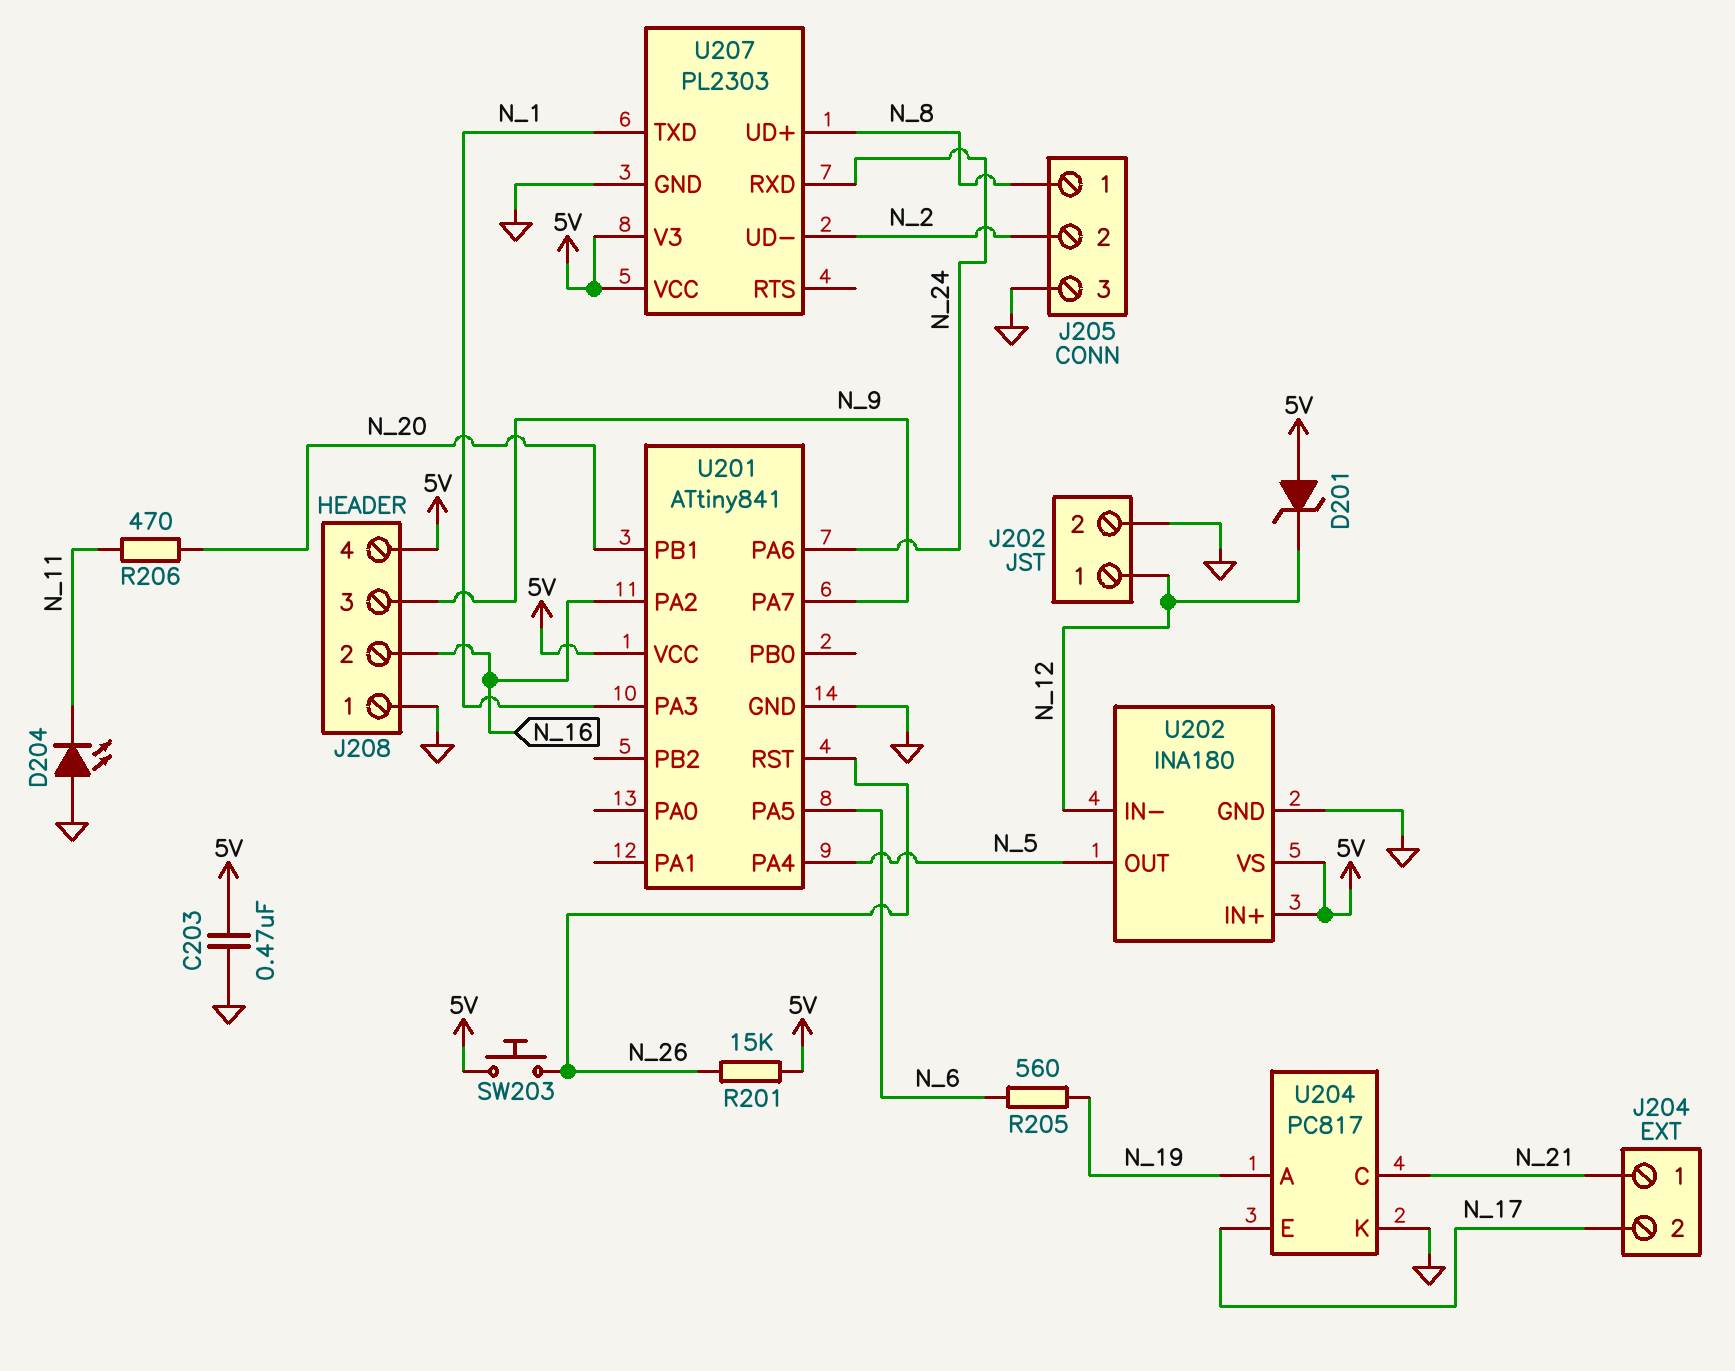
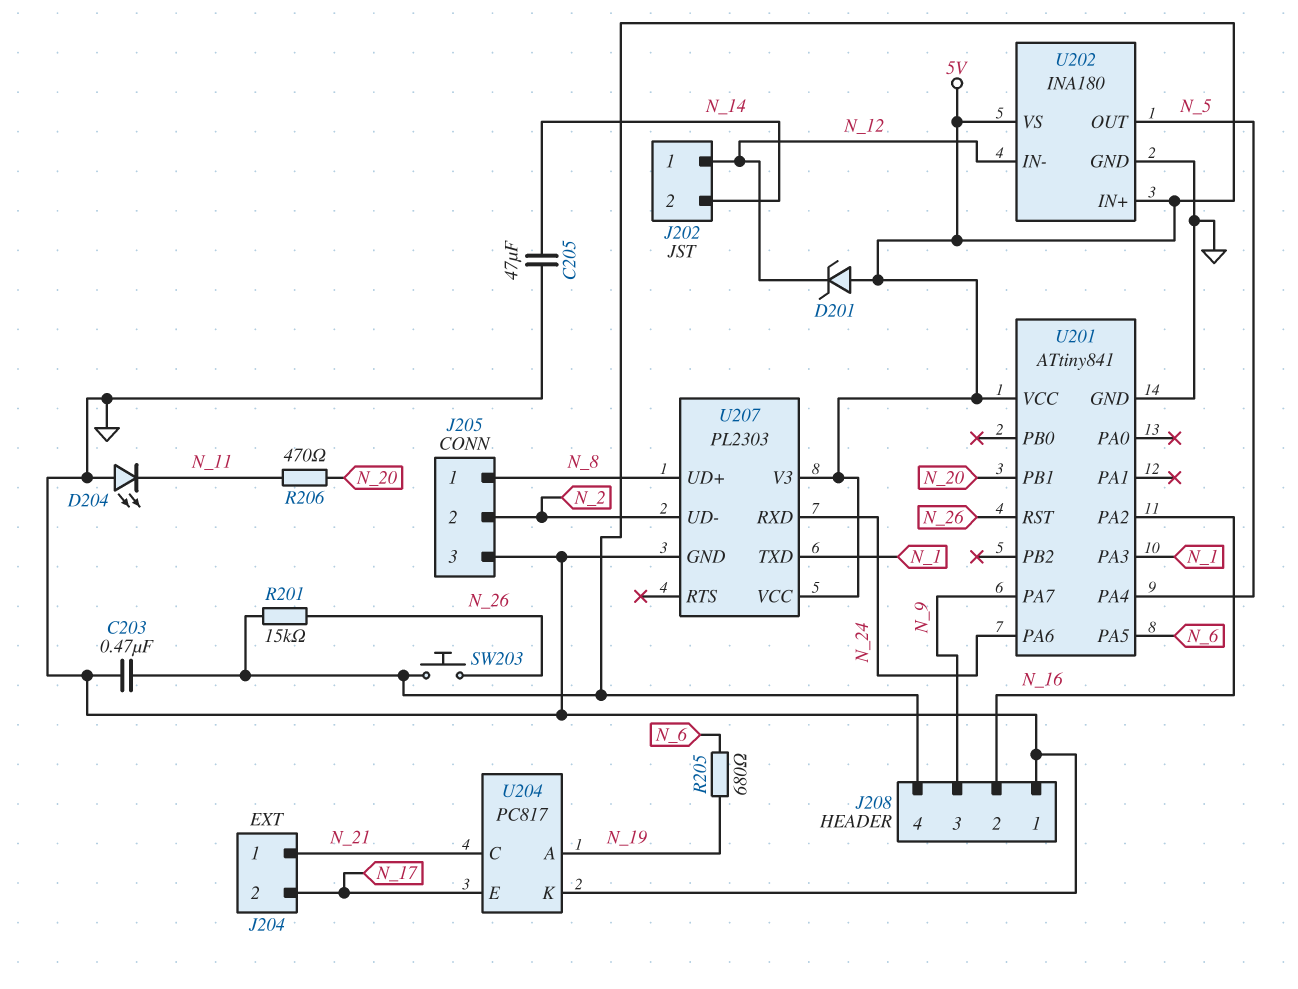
C205: none -> 47uF (GND, N_14)
J202 pin 2: GND -> N_14
R205: 560 (N_6, N_19) -> 680 (N_6, N_19)

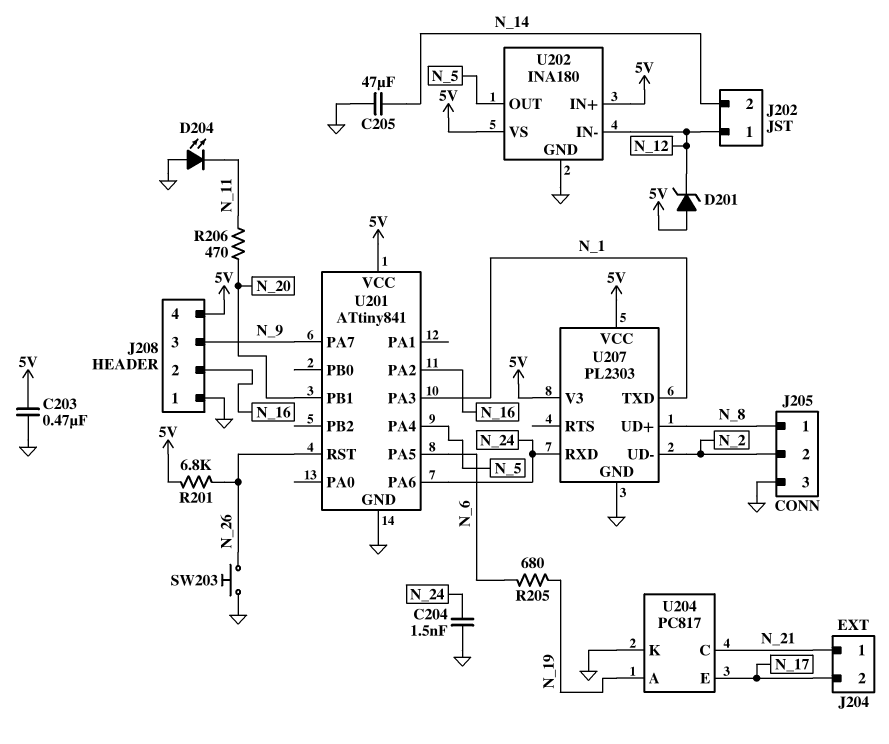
C204: none -> 1.5nF (GND, N_24)
R201: 15k (5V, N_26) -> 6.8k (5V, N_26)
SW203: button (5V, N_26) -> button (GND, N_26)

